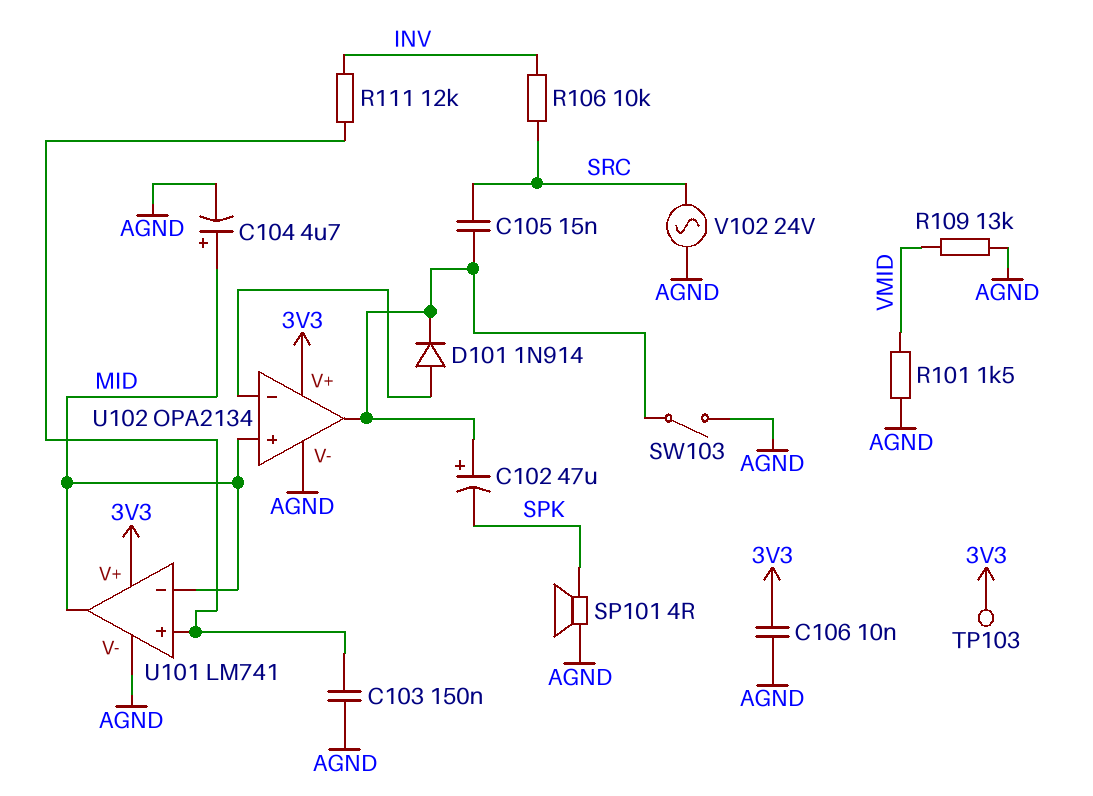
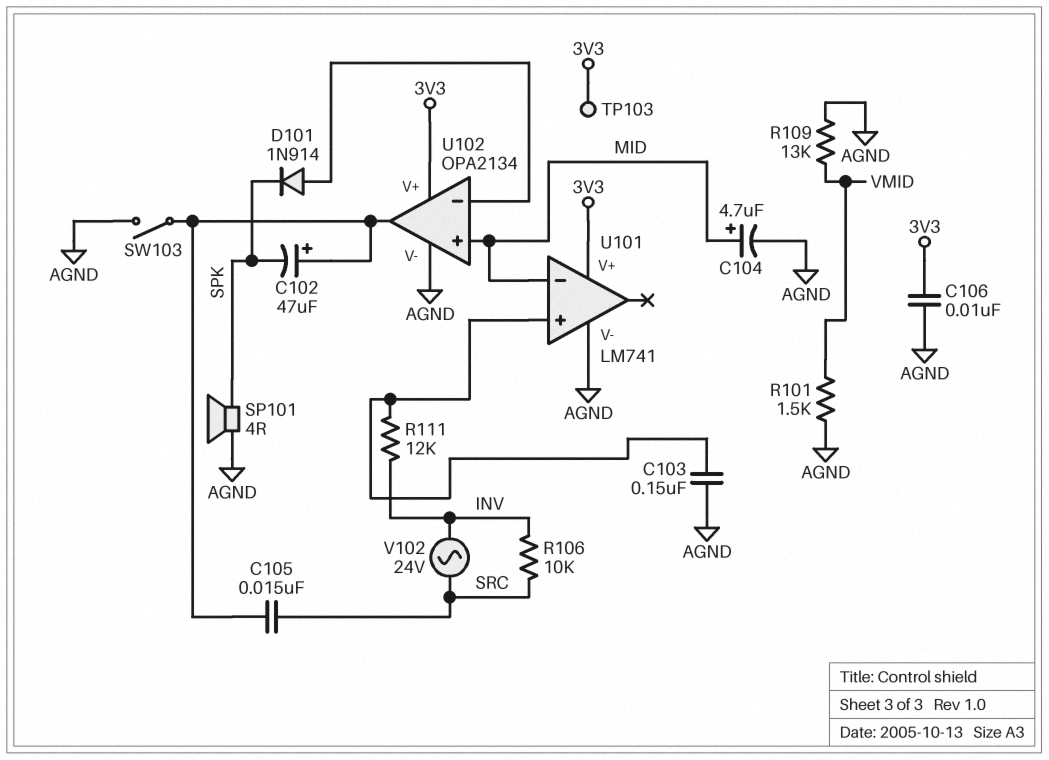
D101: diode 1N914 (A U102/in-, K U102/out) -> diode 1N914 (A U102/in-, K SPK)
U101 pin out: MID -> none
V102: AC 24V (AGND, SRC) -> AC 24V (INV, SRC)

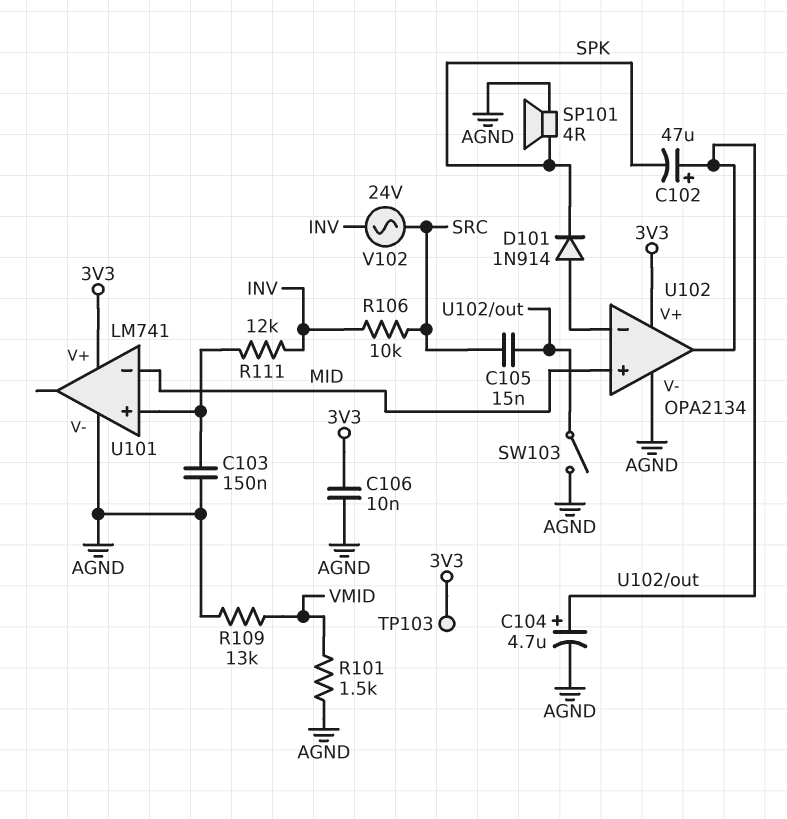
C104: 4.7uF (plus MID, minus AGND) -> 4.7uF (plus U102/out, minus AGND)

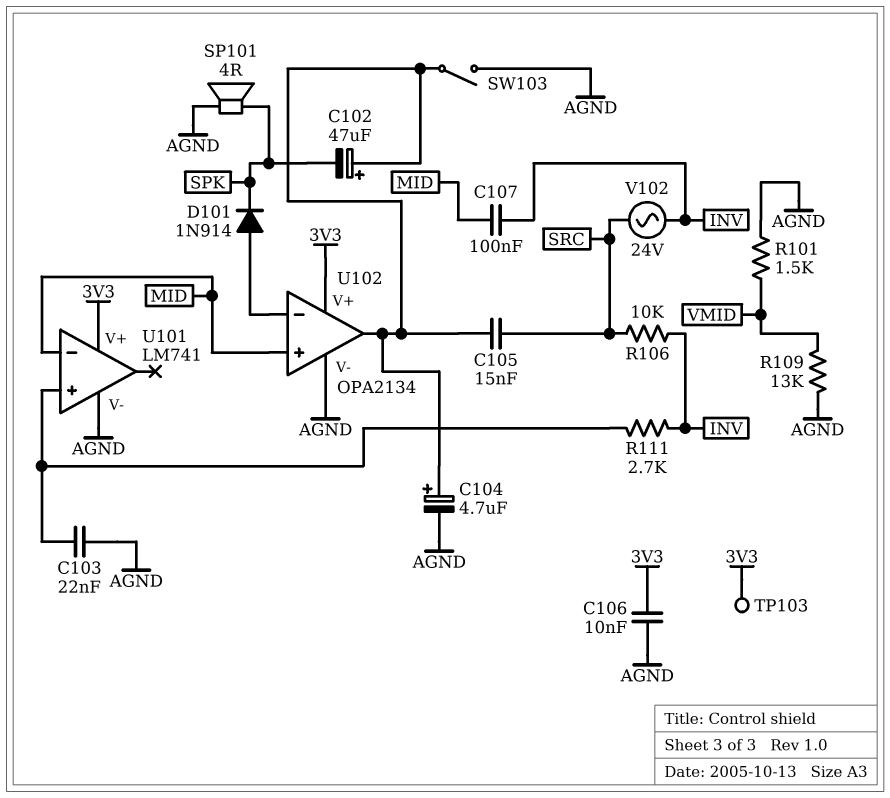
C103: 150nF (AGND, U101/in+) -> 22nF (AGND, U101/in+)
C107: none -> 100nF (INV, MID)
R111: 12k (INV, U101/in+) -> 2.7k (INV, U101/in+)

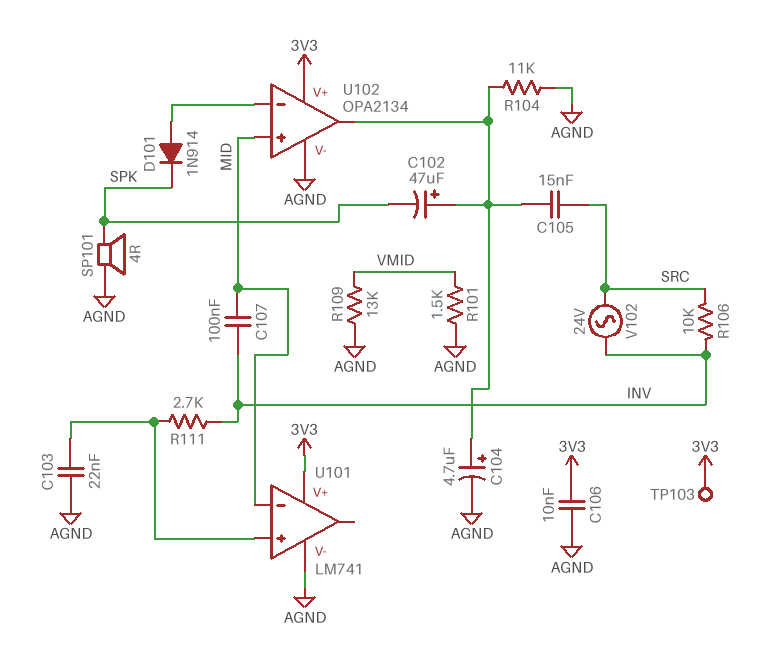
R104: none -> 11k (AGND, U102/out)
SW103: switch (AGND, U102/out) -> none

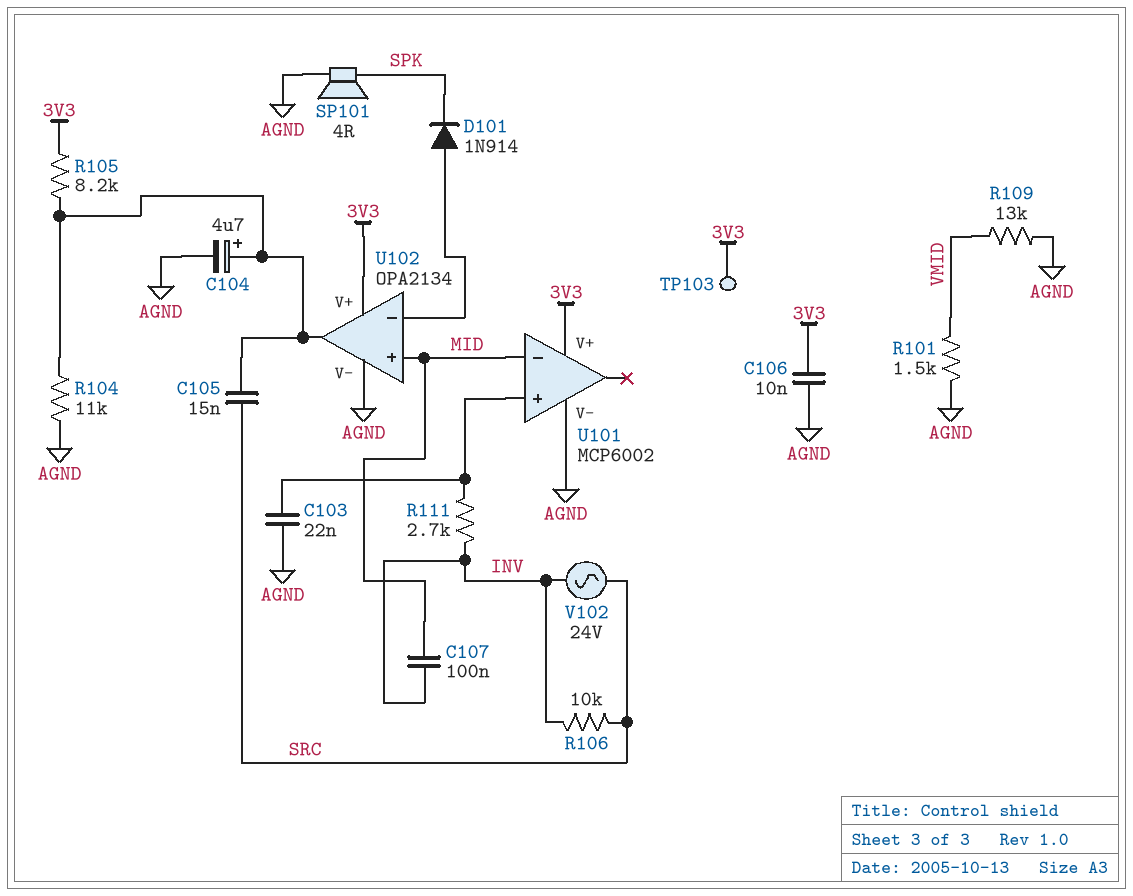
C102: 47uF (plus U102/out, minus SPK) -> none
R105: none -> 8.2k (3V3, U102/out)
U101: LM741 -> MCP6002

